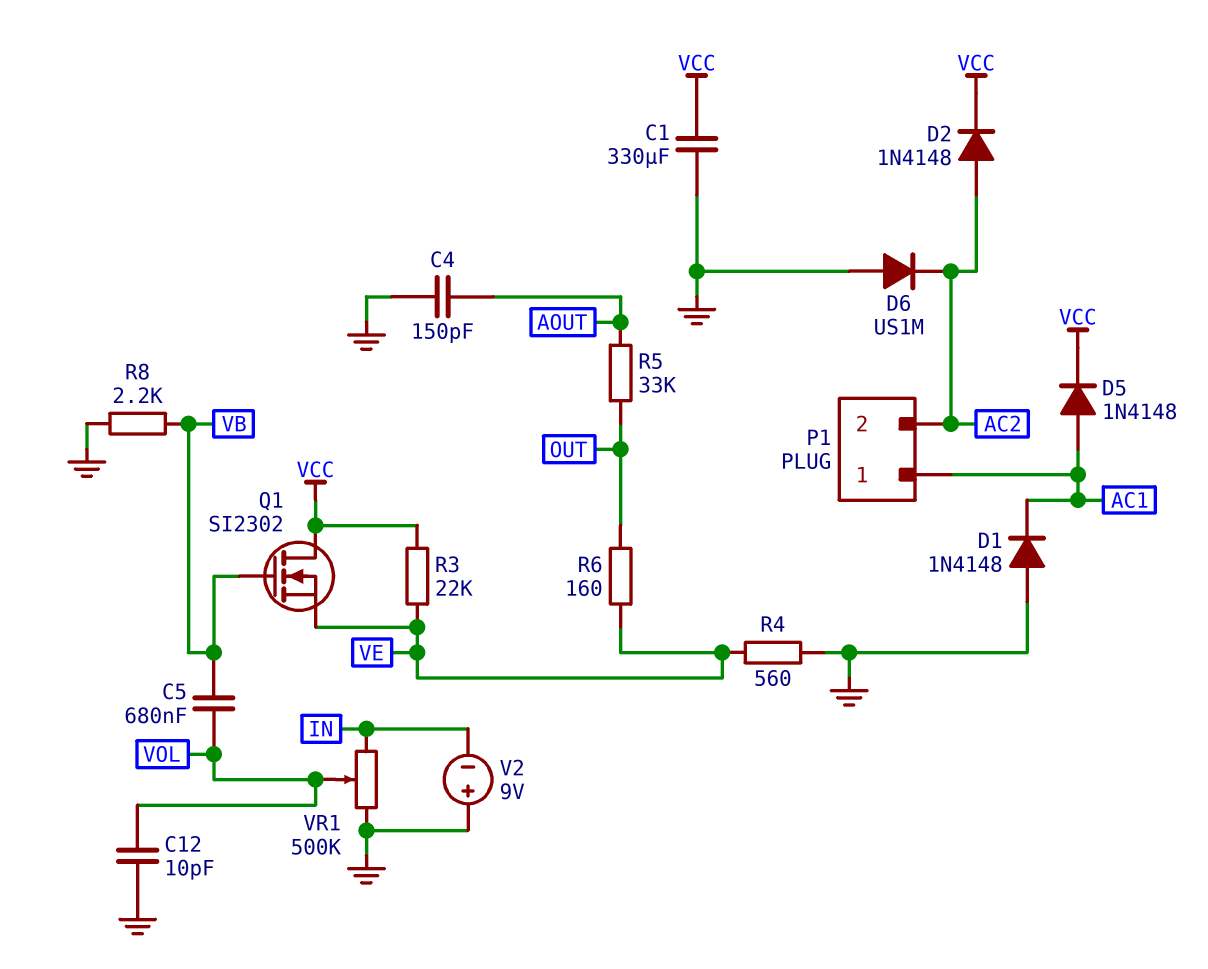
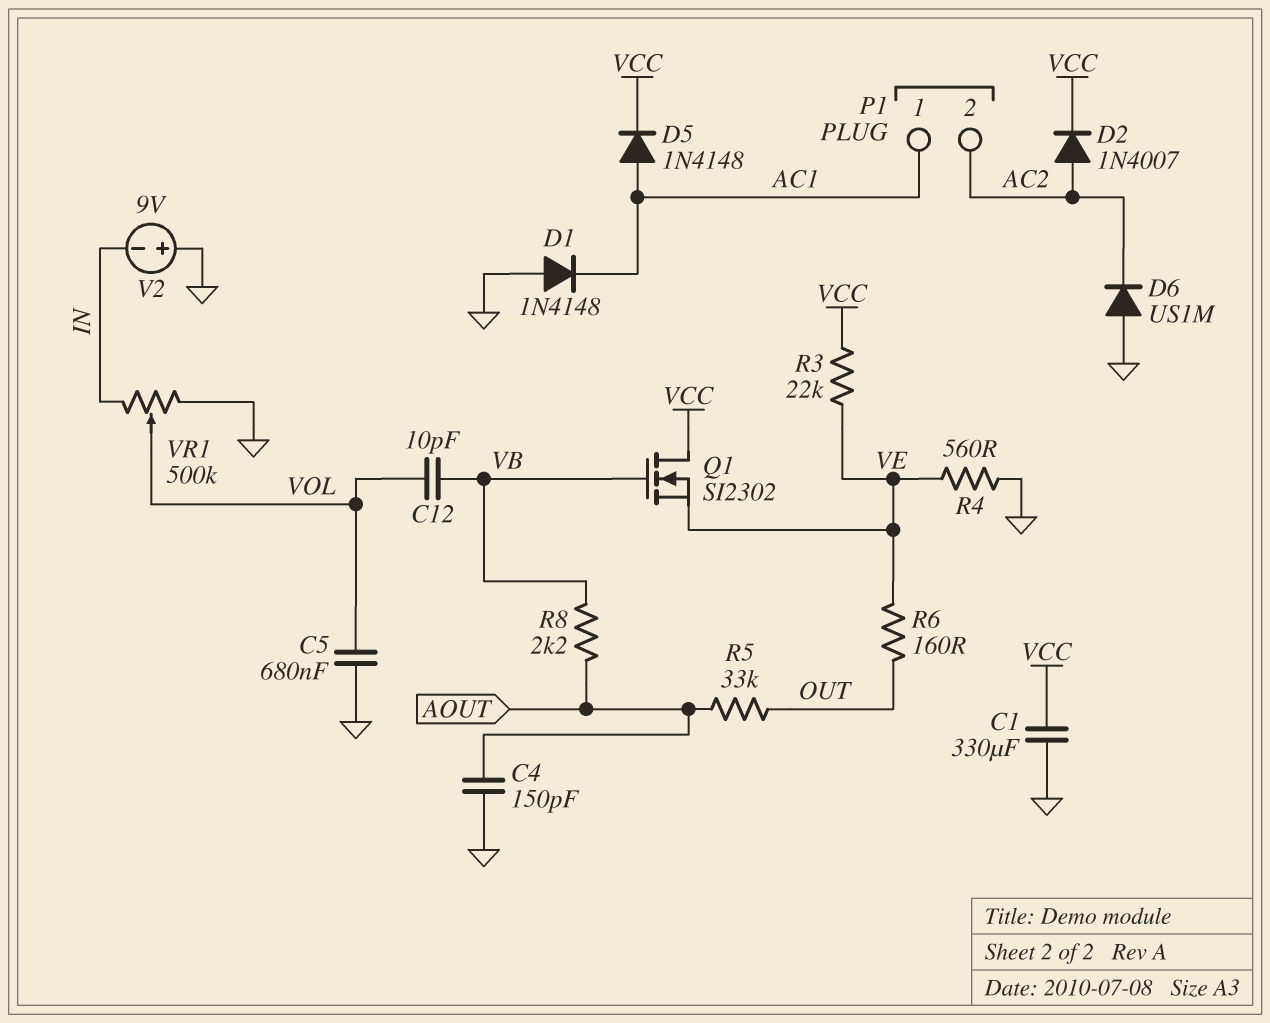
C5: 680nF (VB, VOL) -> 680nF (GND, VOL)
C12: 10pF (GND, VOL) -> 10pF (VB, VOL)
D2: diode 1N4148 (A AC2, K VCC) -> diode 1N4007 (A AC2, K VCC)
R8: 2.2k (GND, VB) -> 2.2k (AOUT, VB)

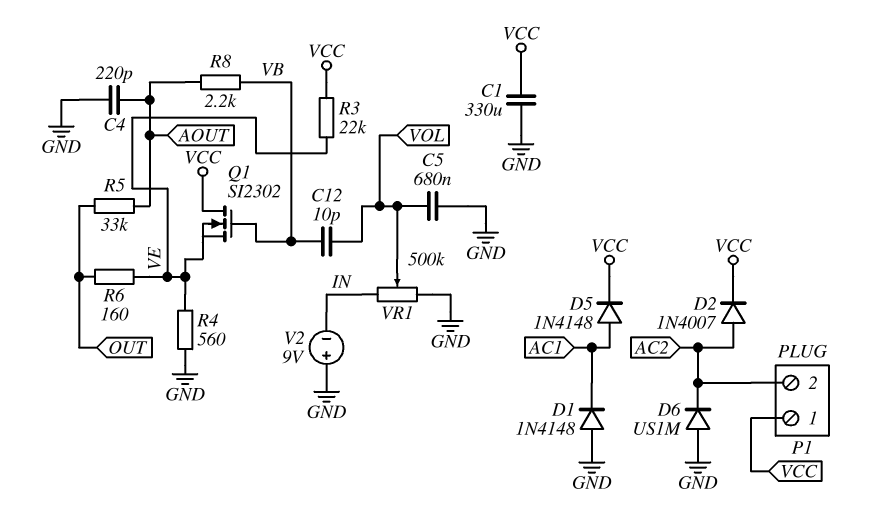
C4: 150pF (AOUT, GND) -> 220pF (AOUT, GND)
P1 pin 1: AC1 -> VCC

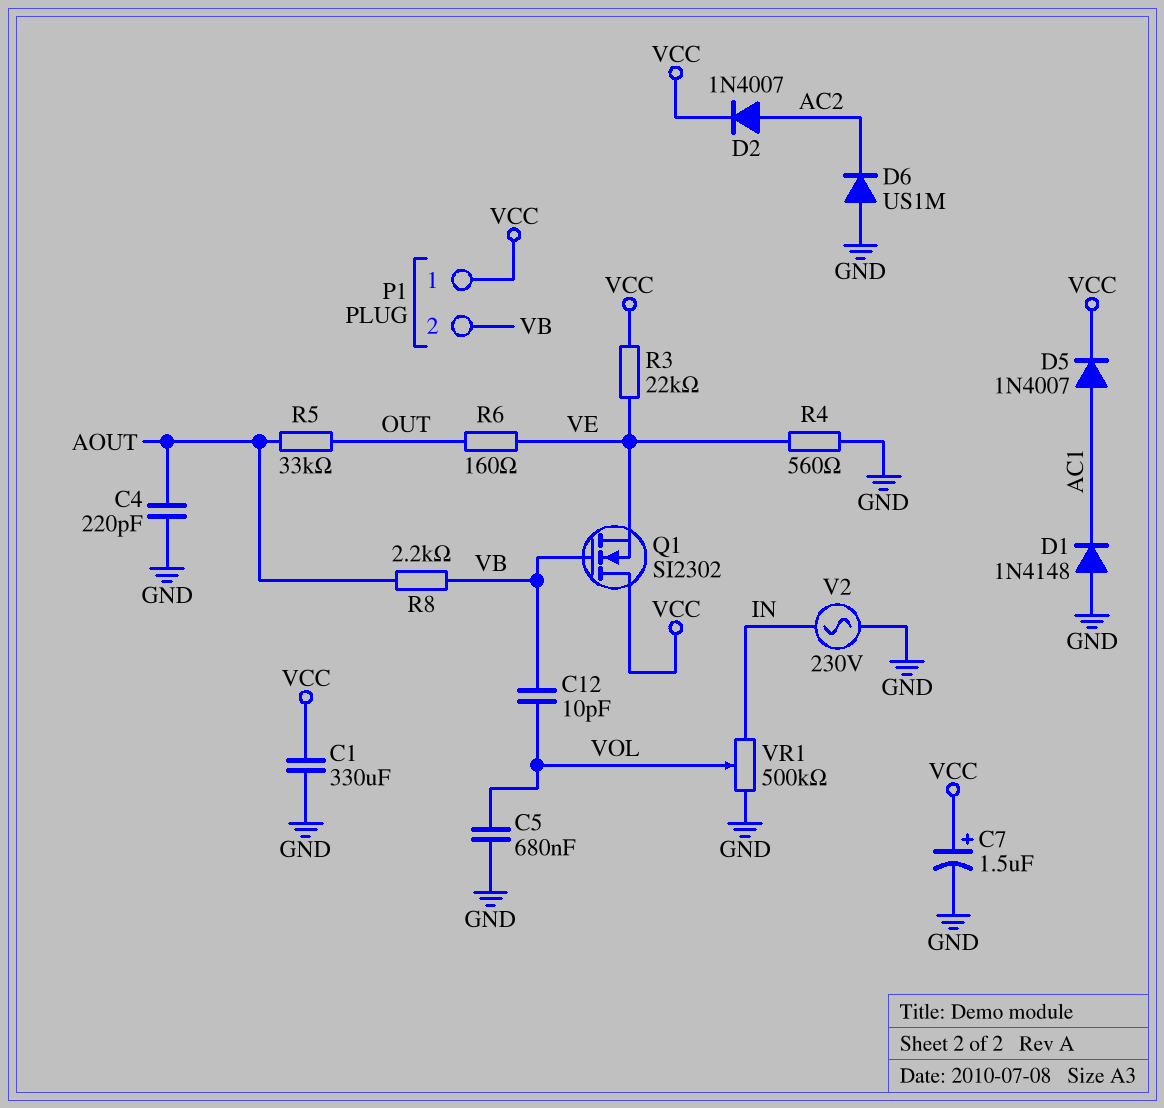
C7: none -> 1.5uF (plus VCC, minus GND)
D5: diode 1N4148 (A AC1, K VCC) -> diode 1N4007 (A AC1, K VCC)
P1 pin 2: AC2 -> VB
V2: 9V (plus GND, minus IN) -> AC 230V (GND, IN)

